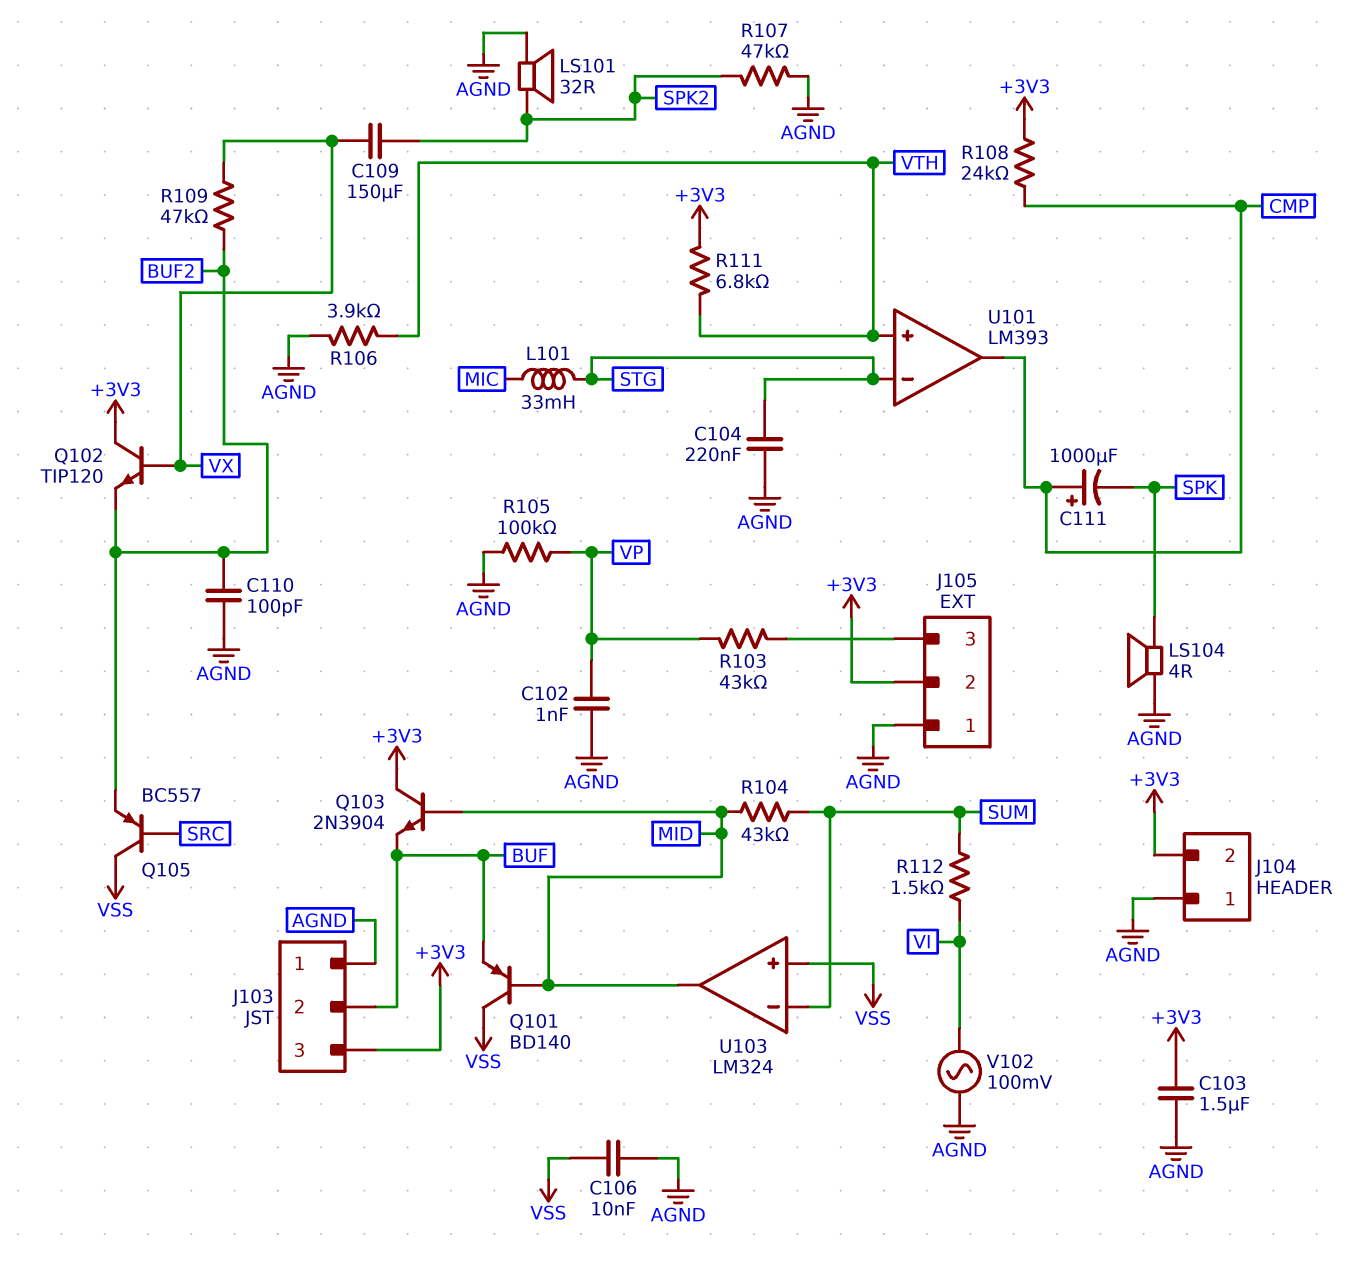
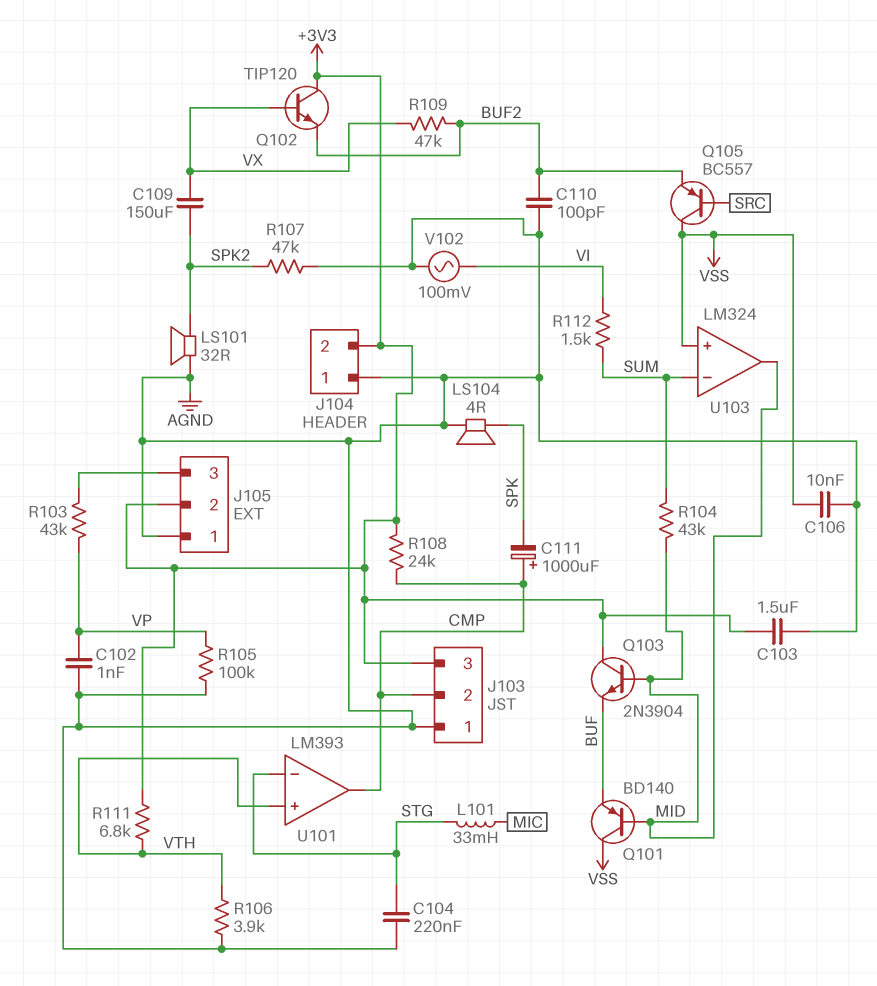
J103 pin 2: BUF -> CMP

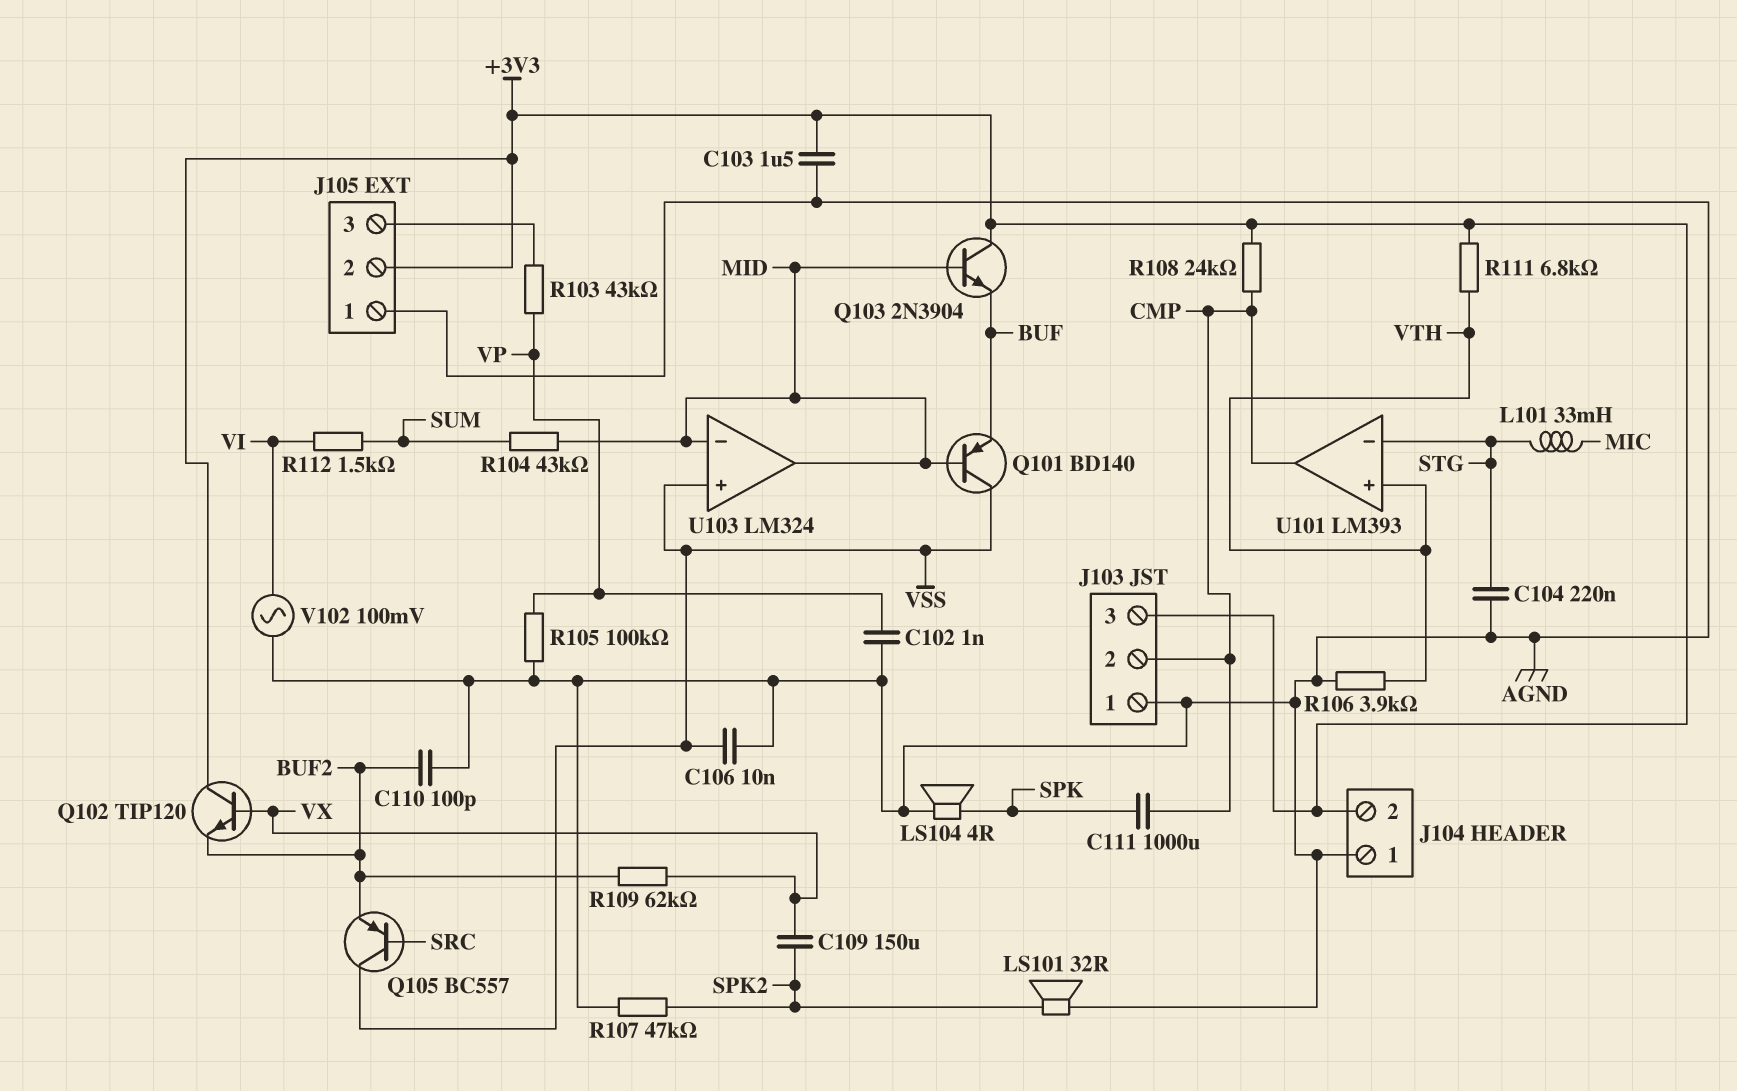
C111: 1000uF (plus CMP, minus SPK) -> 1000uF (CMP, SPK)
R109: 47k (BUF2, VX) -> 62k (BUF2, VX)
U103 pin in-: SUM -> MID

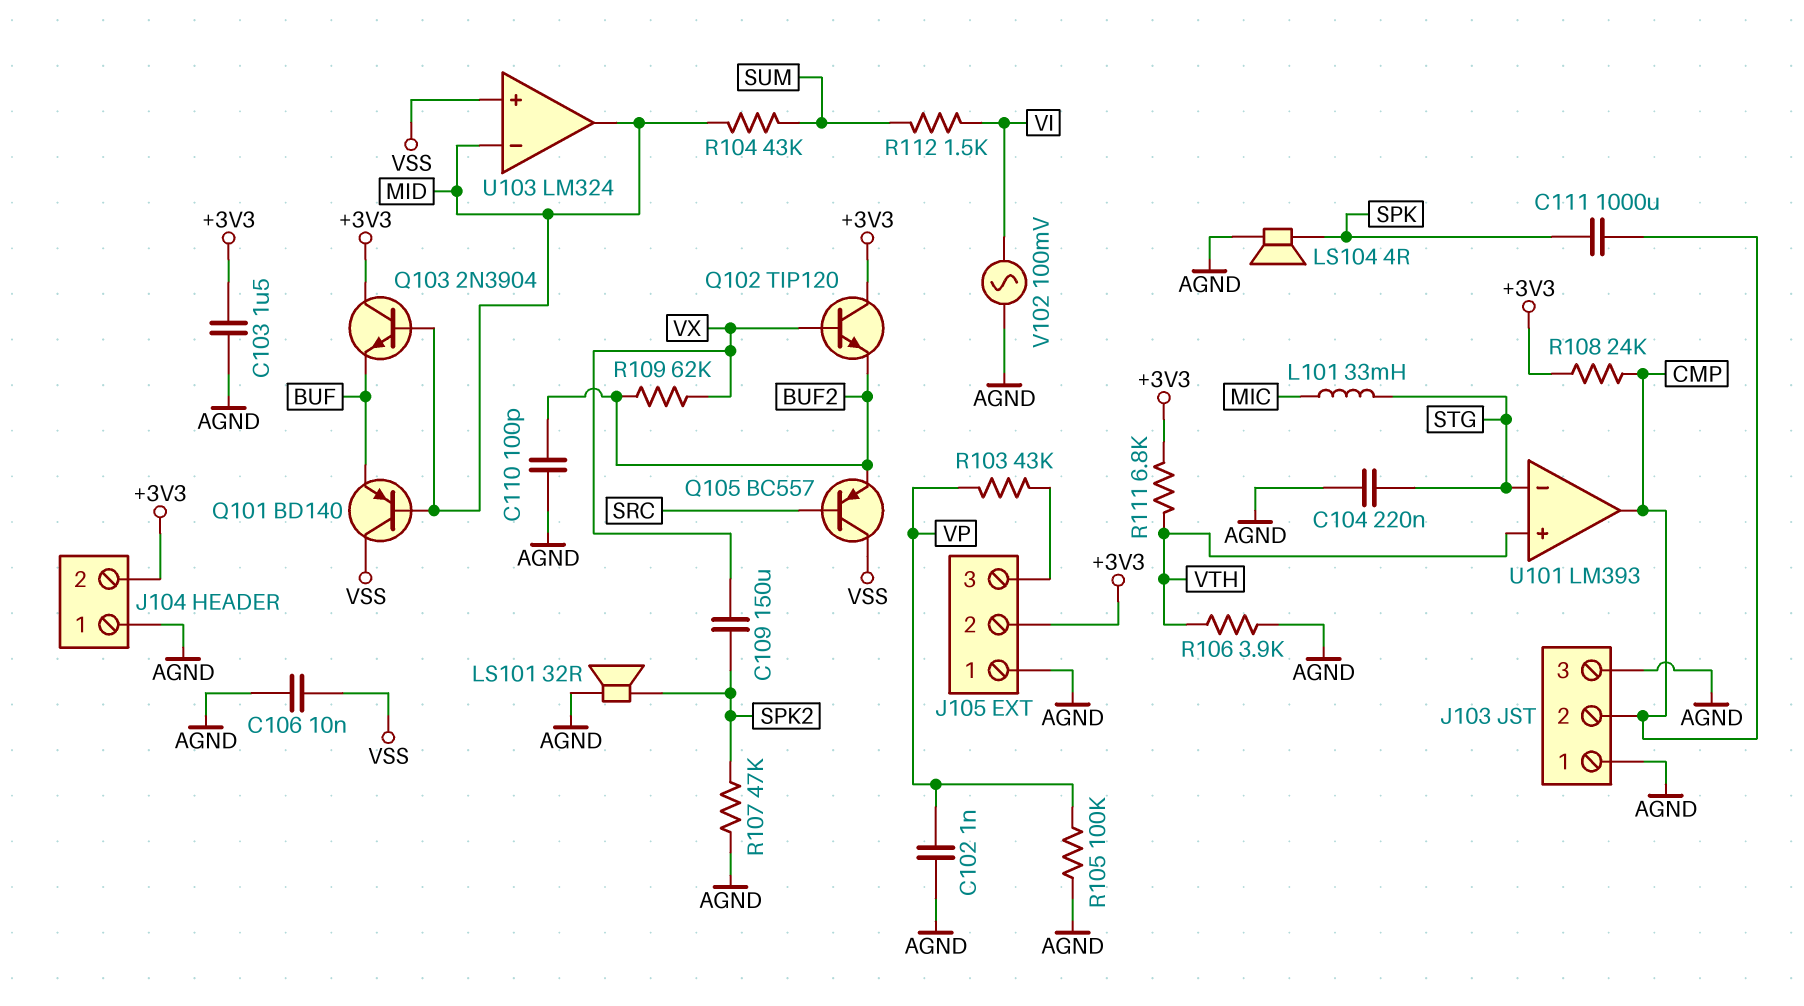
J103 pin 3: +3V3 -> AGND

